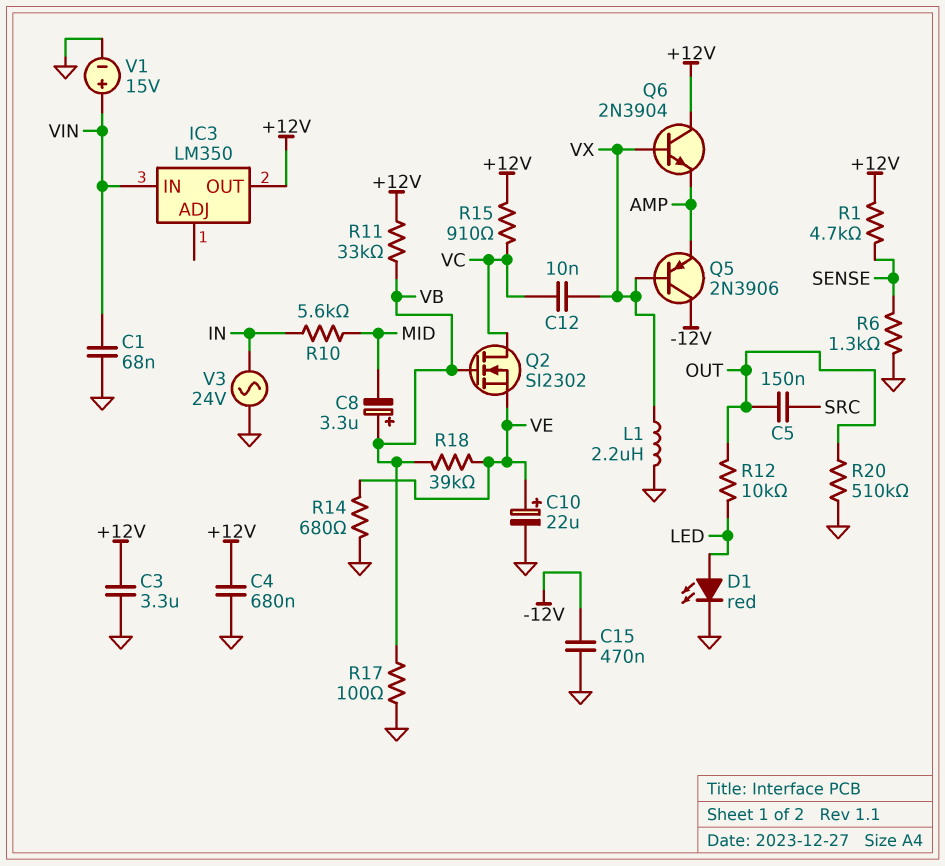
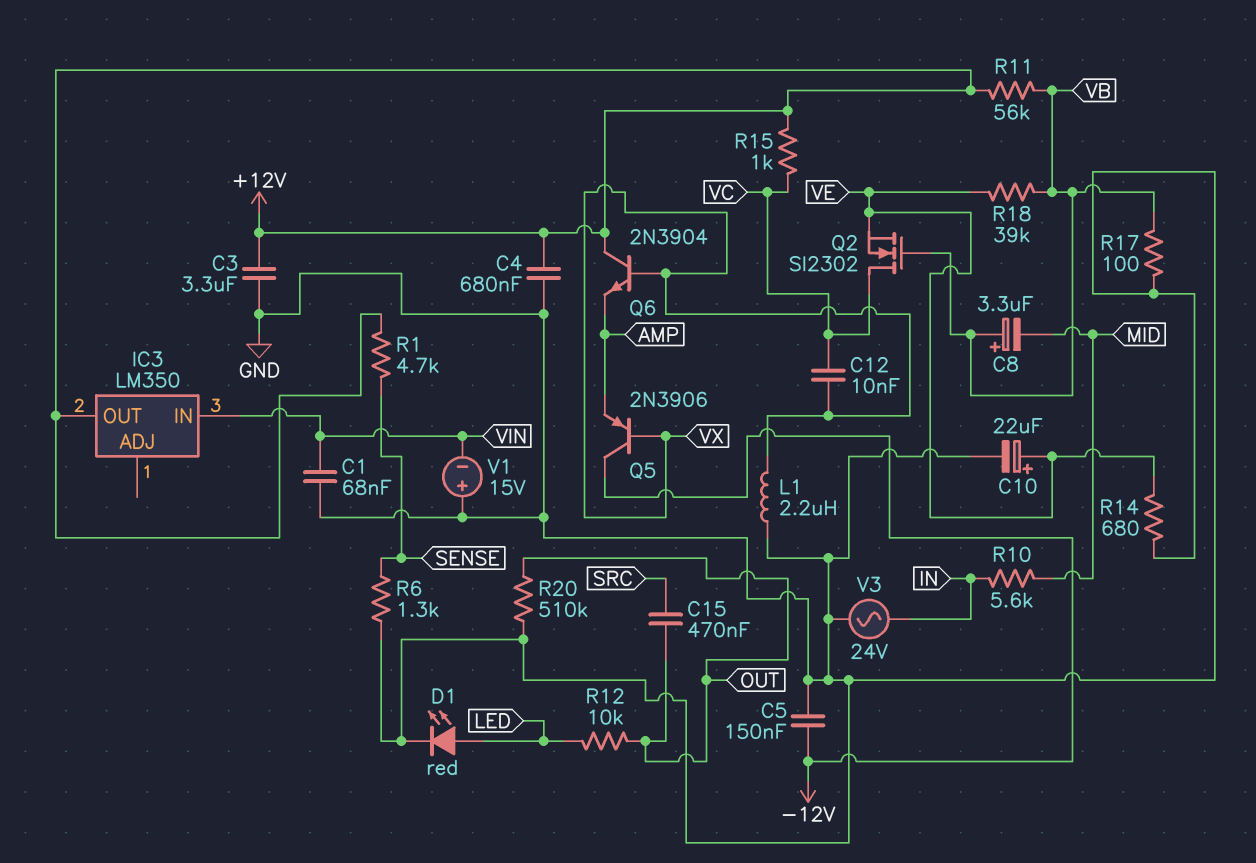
C5: 150nF (OUT, SRC) -> 150nF (-12V, GND)
C15: 470nF (-12V, GND) -> 470nF (OUT, SRC)
R11: 33k (+12V, VB) -> 56k (+12V, VB)
R15: 910 (+12V, VC) -> 1k (+12V, VC)
V1: 15V (plus VIN, minus GND) -> 15V (plus GND, minus VIN)

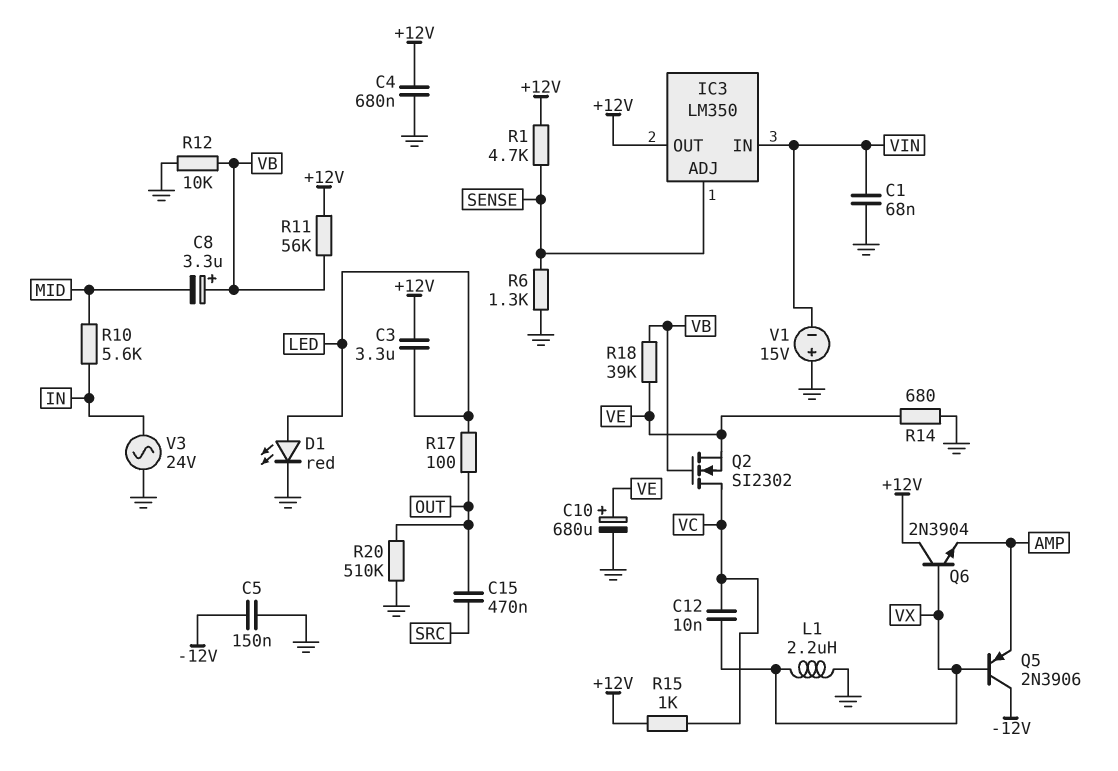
C3: 3.3uF (+12V, GND) -> 3.3uF (+12V, LED)
C10: 22uF (plus VE, minus GND) -> 680uF (plus VE, minus GND)
IC3 pin ADJ: none -> SENSE
R12: 10k (LED, OUT) -> 10k (GND, VB)
R17: 100 (GND, VB) -> 100 (LED, OUT)

